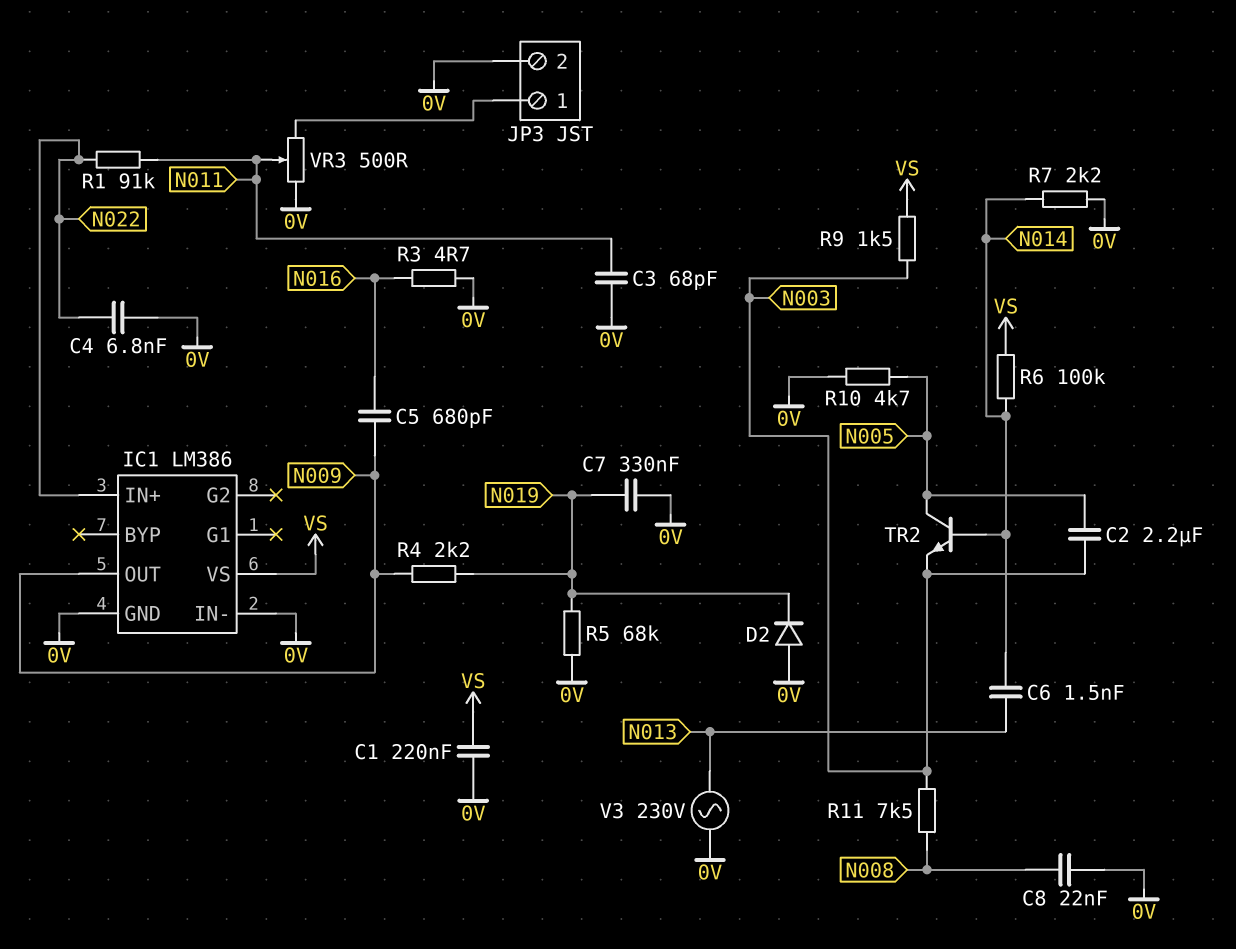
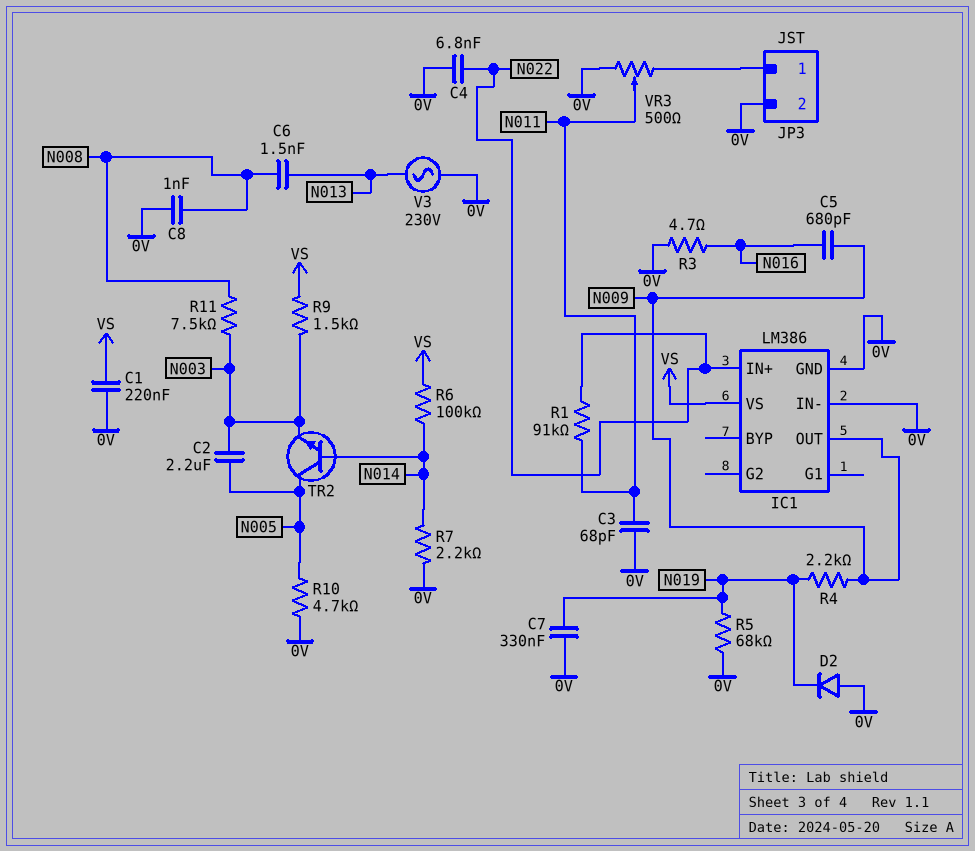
C6: 1.5nF (N013, N014) -> 1.5nF (N008, N013)
C8: 22nF (0V, N008) -> 1nF (0V, N008)

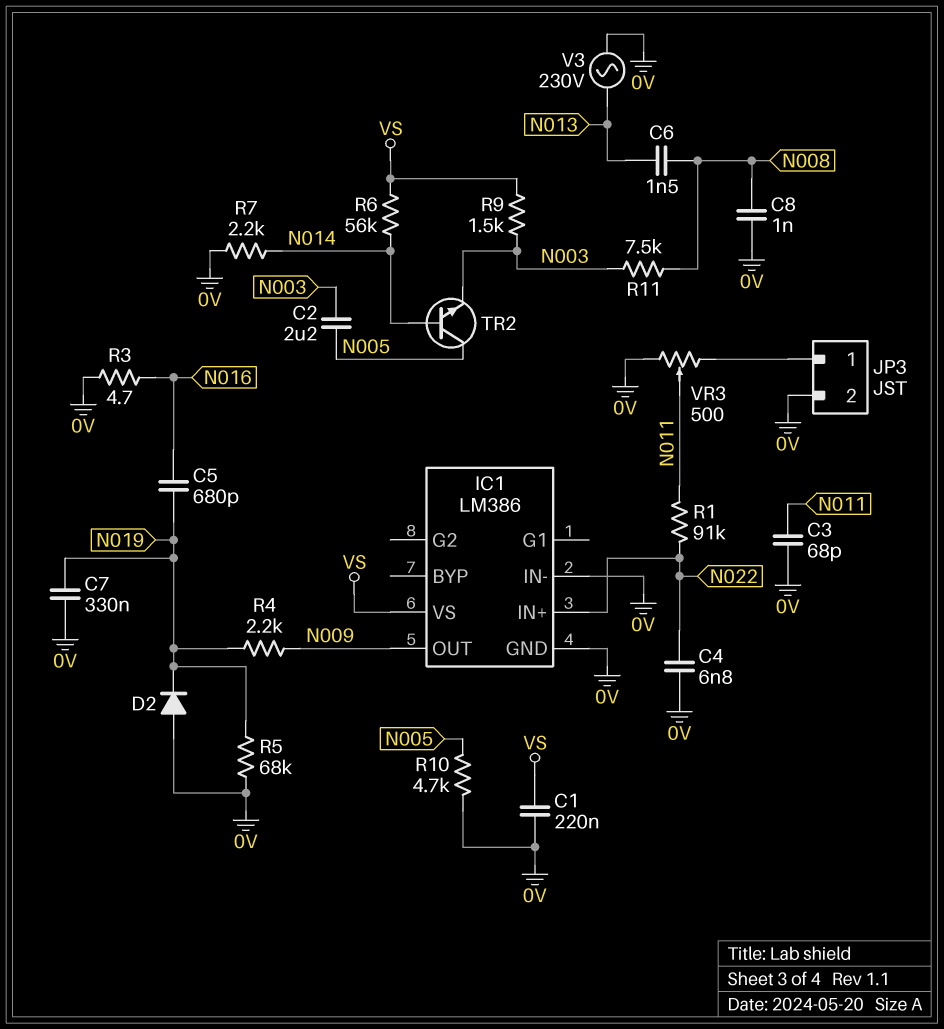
C5: 680pF (N009, N016) -> 680pF (N016, N019)
R6: 100k (N014, VS) -> 56k (N014, VS)

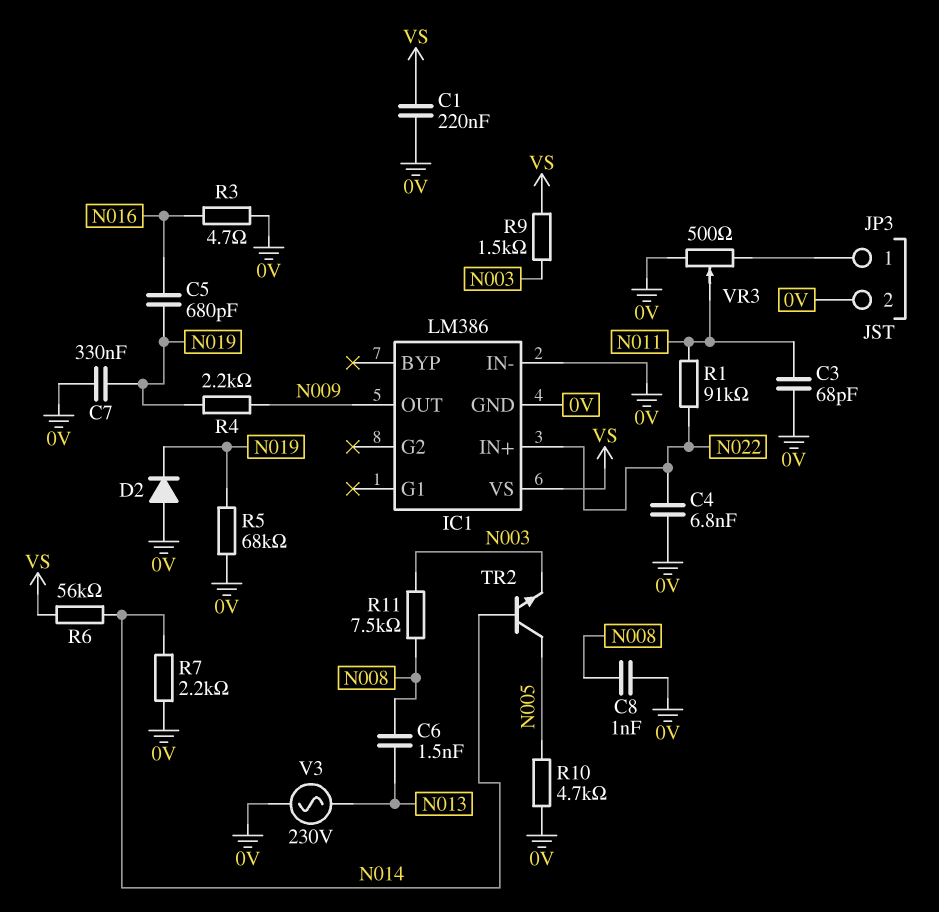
C2: 2.2uF (N003, N005) -> none

